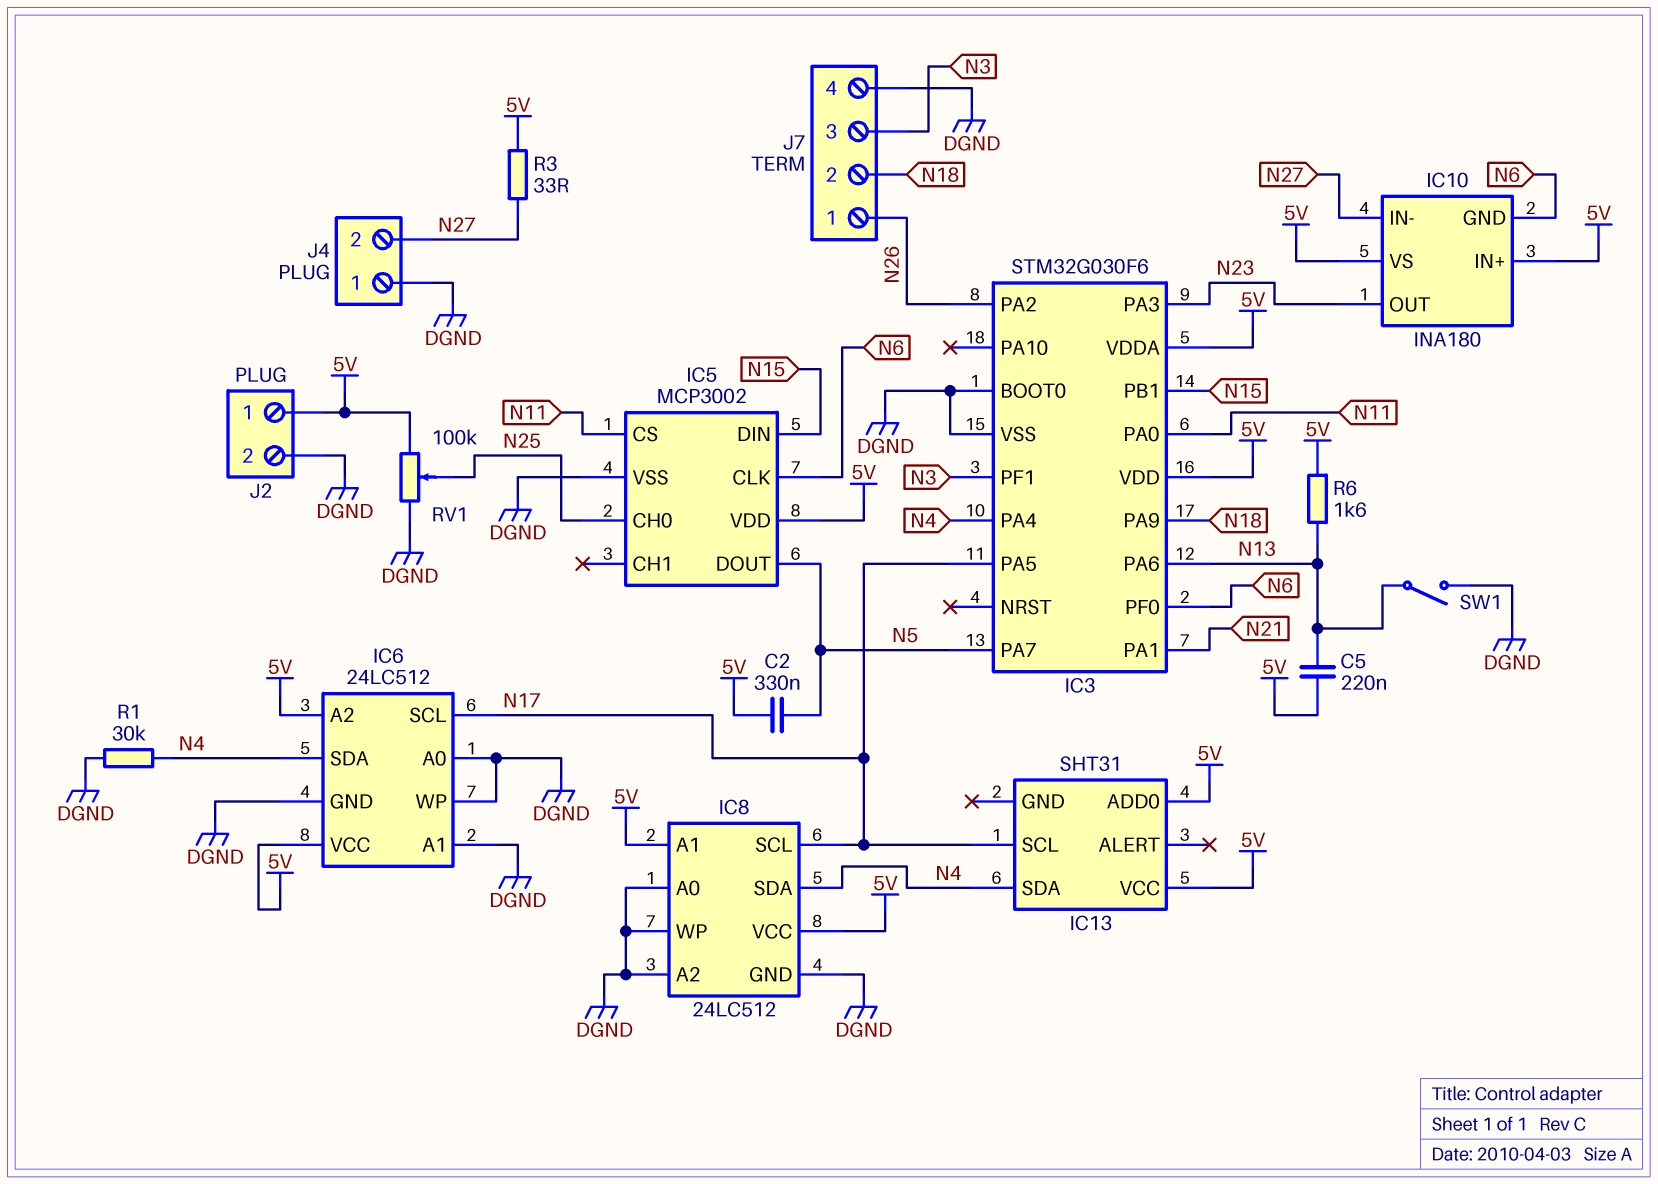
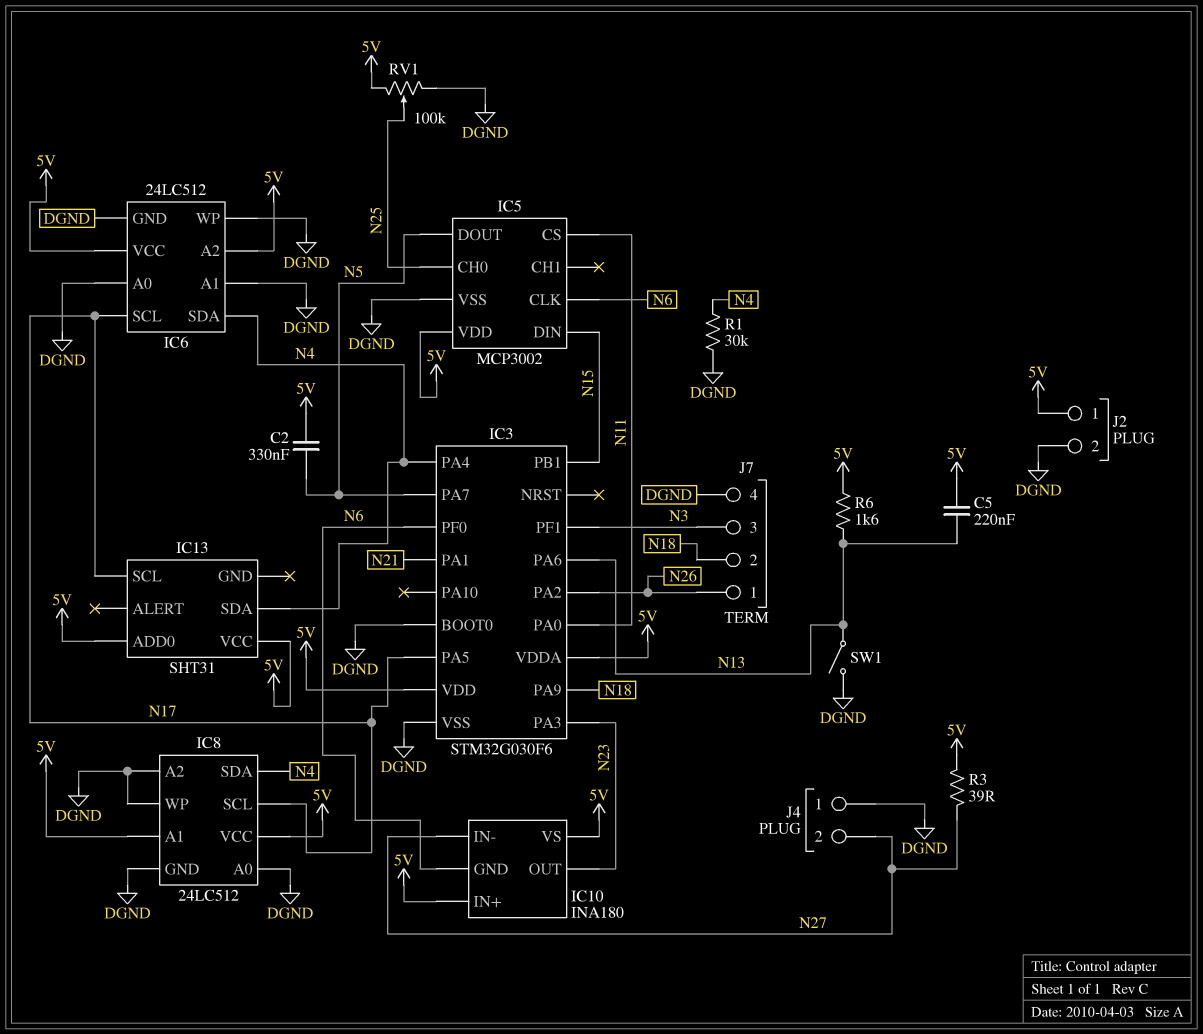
R3: 33 (5V, N27) -> 39 (5V, N27)

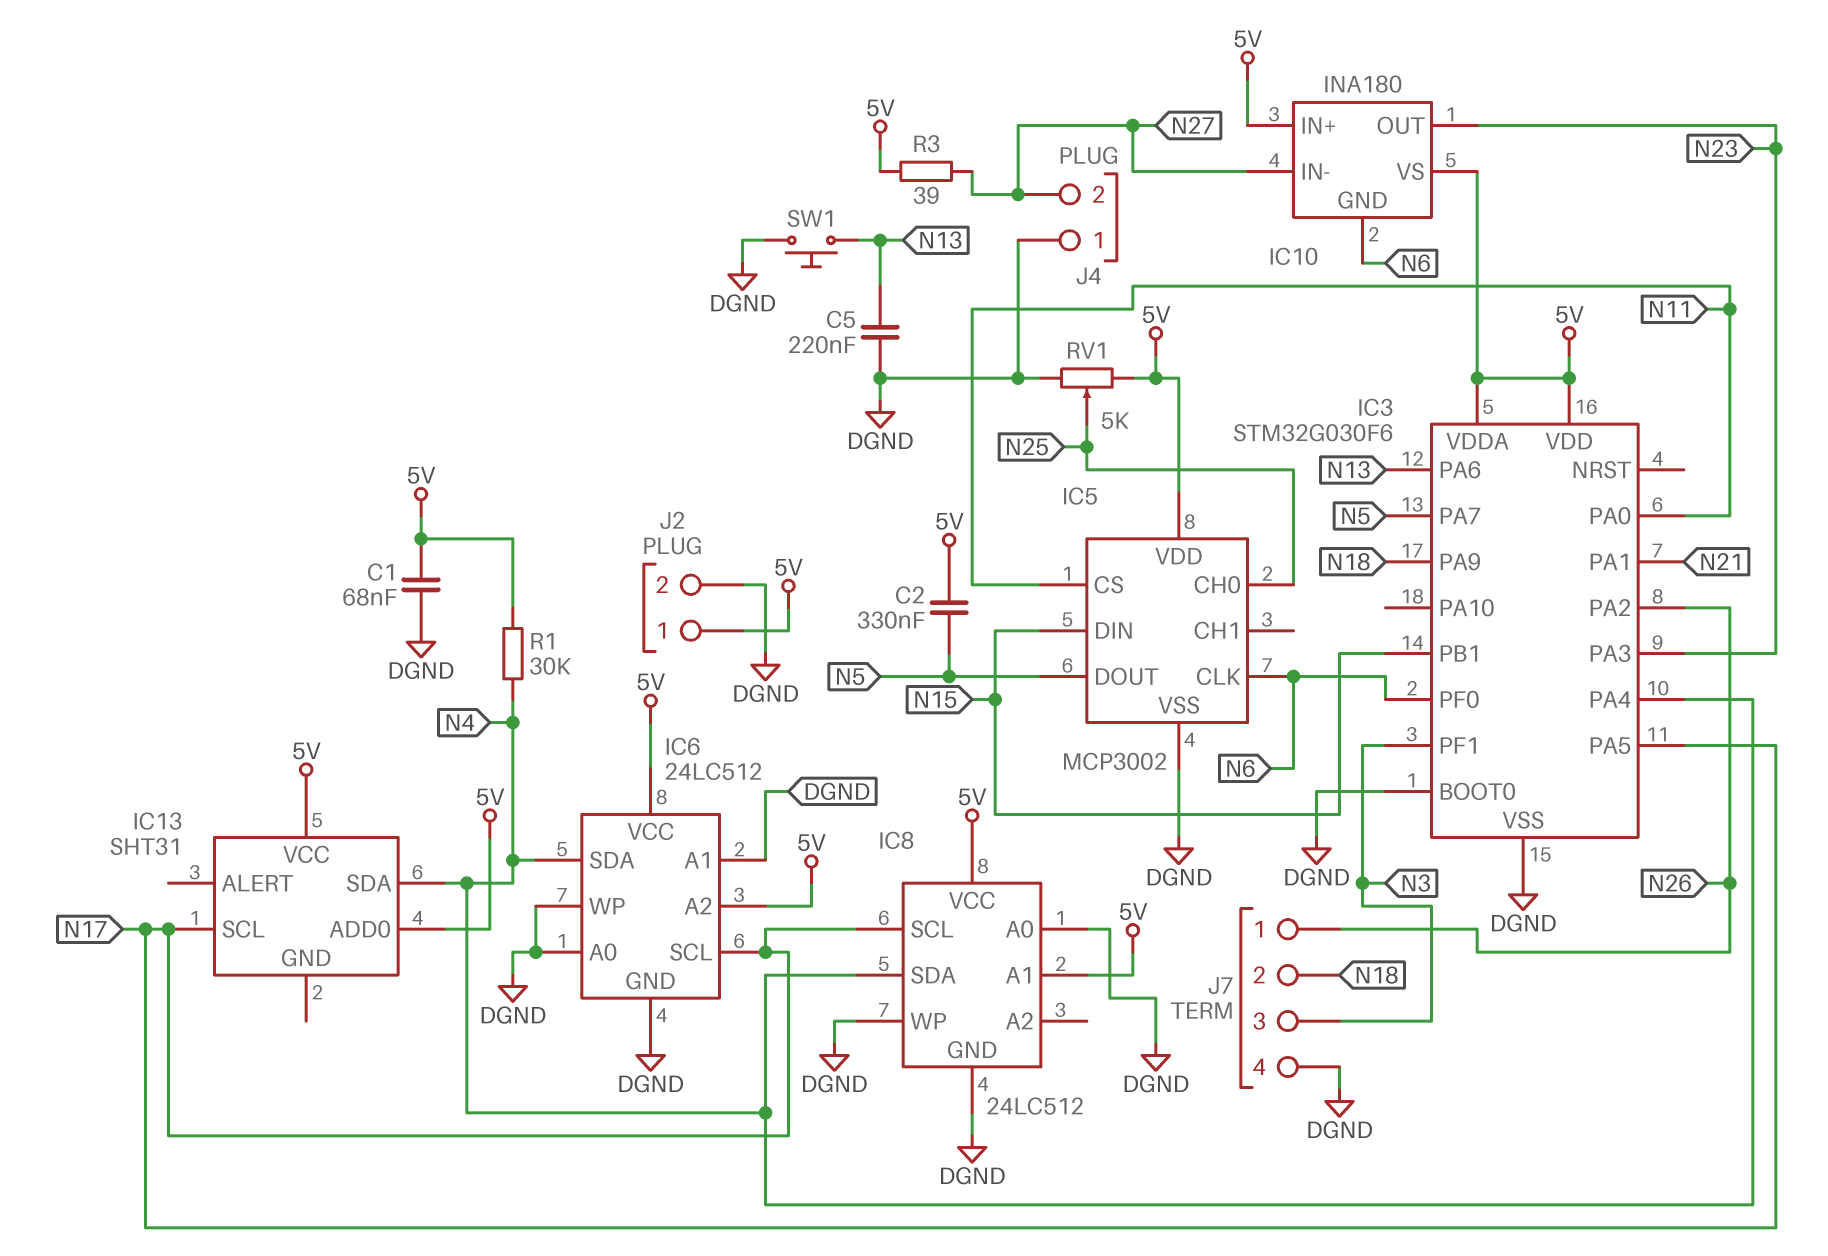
C1: none -> 68nF (5V, DGND)
C5: 220nF (5V, N13) -> 220nF (DGND, N13)
IC8 pin A2: DGND -> none
R1: 30k (DGND, N4) -> 30k (5V, N4)
R6: 1.6k (5V, N13) -> none
RV1: 100k (5V, DGND, wiper N25) -> 5k (5V, DGND, wiper N25)
SW1: switch (DGND, N13) -> button (DGND, N13)

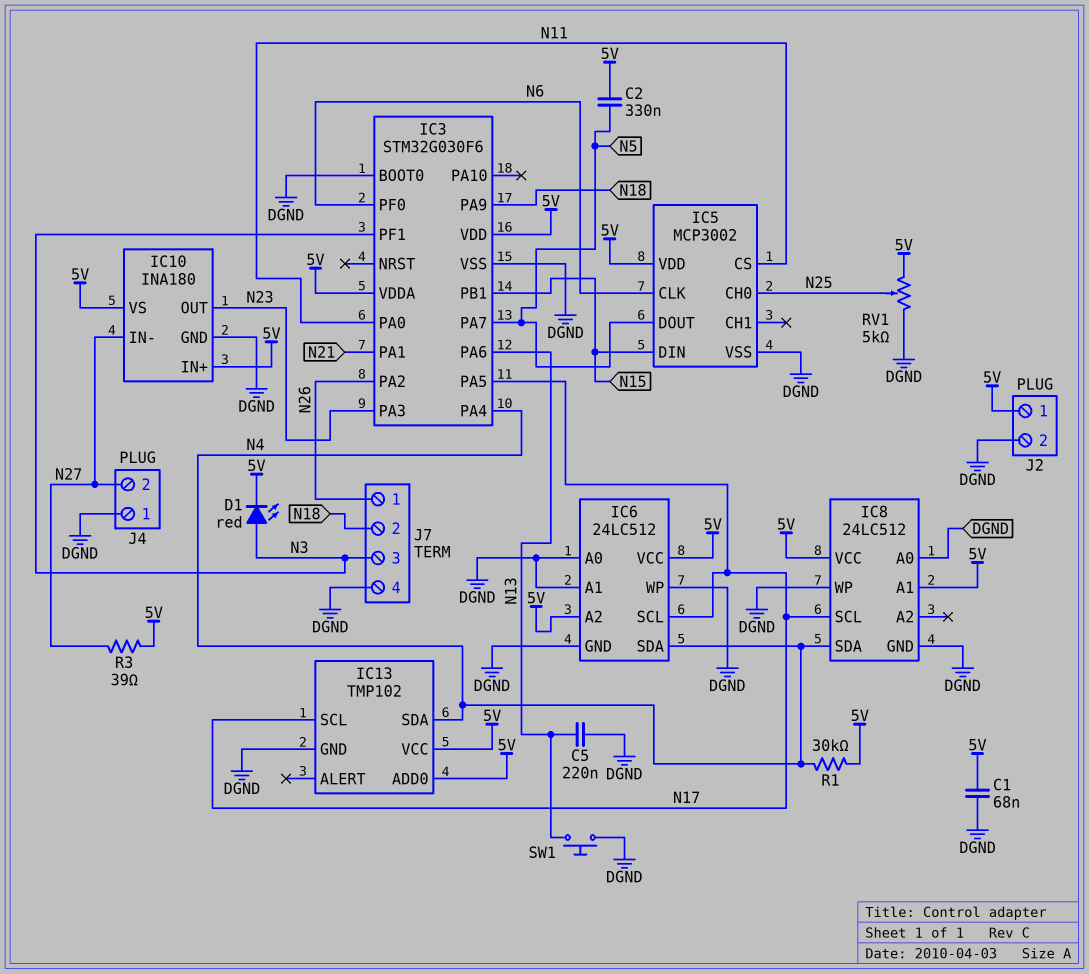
D1: none -> LED red (A N3, K 5V)
IC10 pin GND: N6 -> DGND
IC13: SHT31 -> TMP102
IC13 pin GND: none -> DGND

